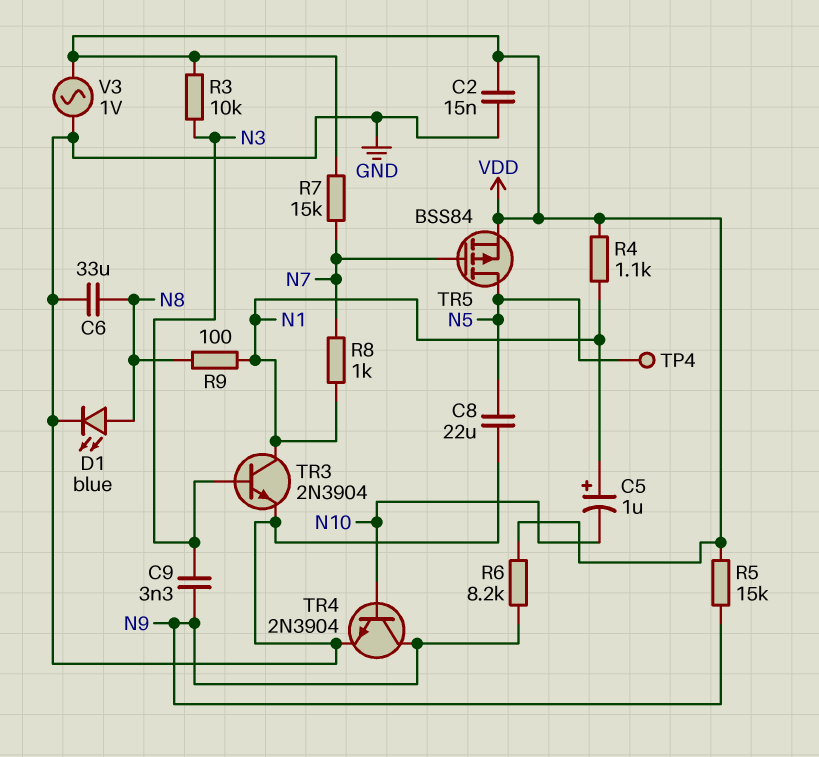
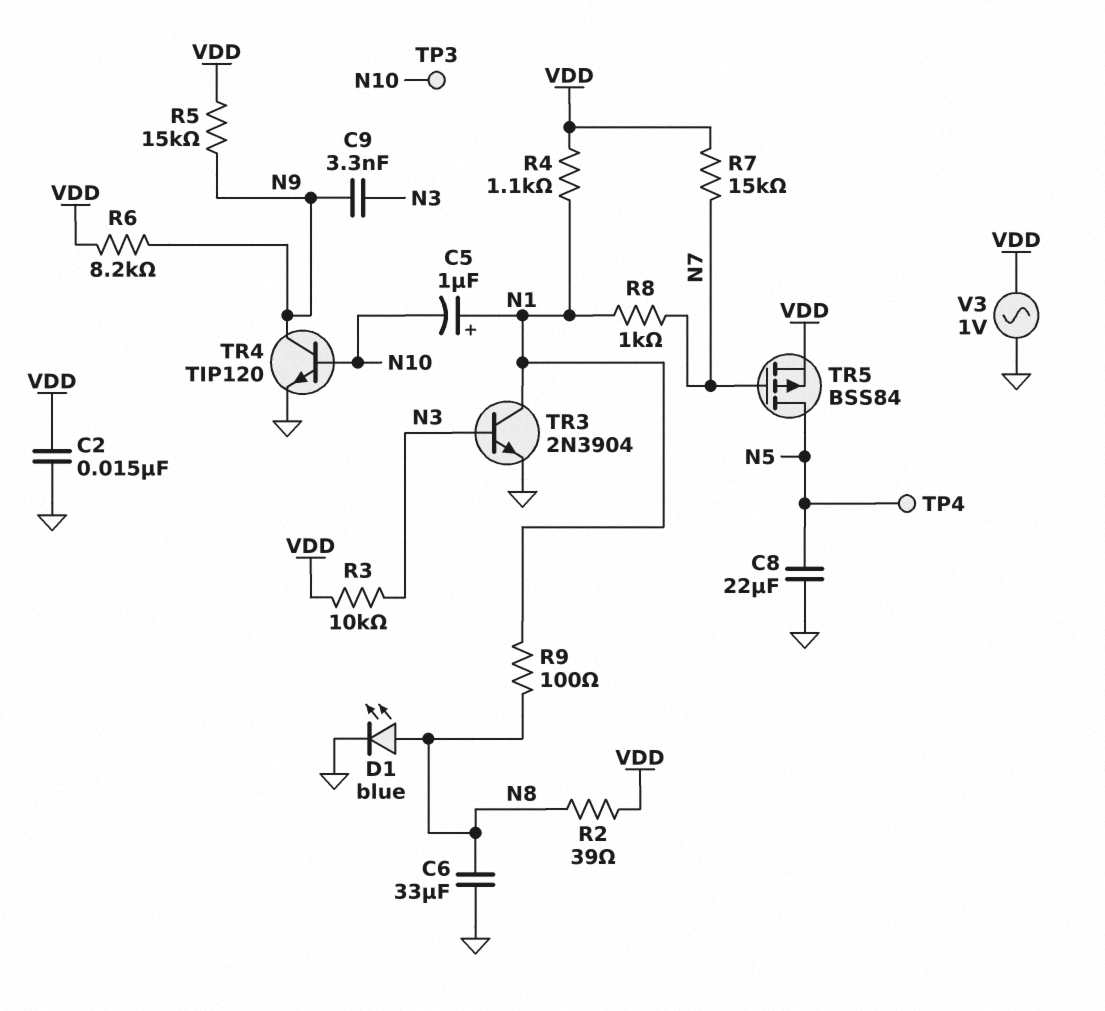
R2: none -> 39 (N8, VDD)
TP3: none -> test point (N10)
TR4: NPN 2N3904 (B N10, C N9, E GND) -> NPN TIP120 (B N10, C N9, E GND)

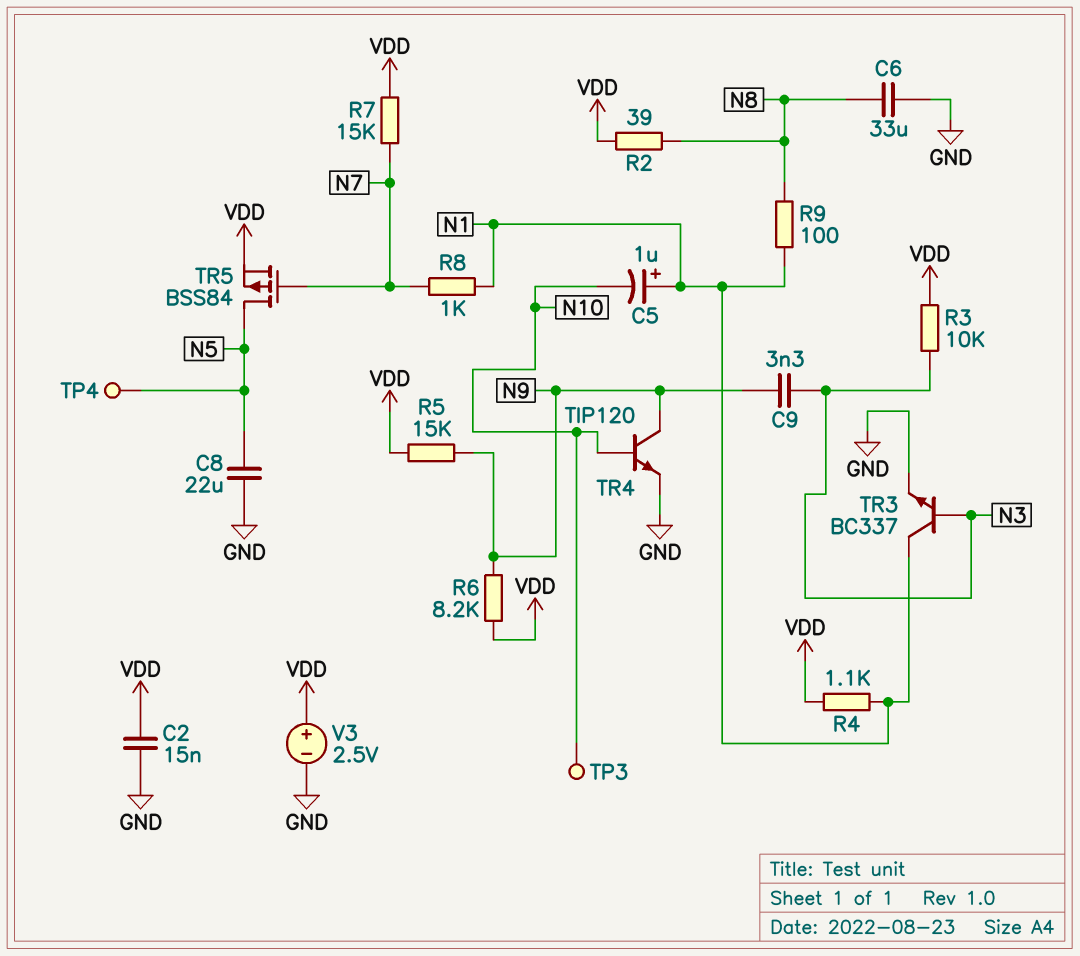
D1: LED blue (A N8, K GND) -> none
TR3: NPN 2N3904 (B N3, C N1, E GND) -> NPN BC337 (B N3, C N1, E GND)
V3: AC 1V (GND, VDD) -> 2.5V (plus VDD, minus GND)

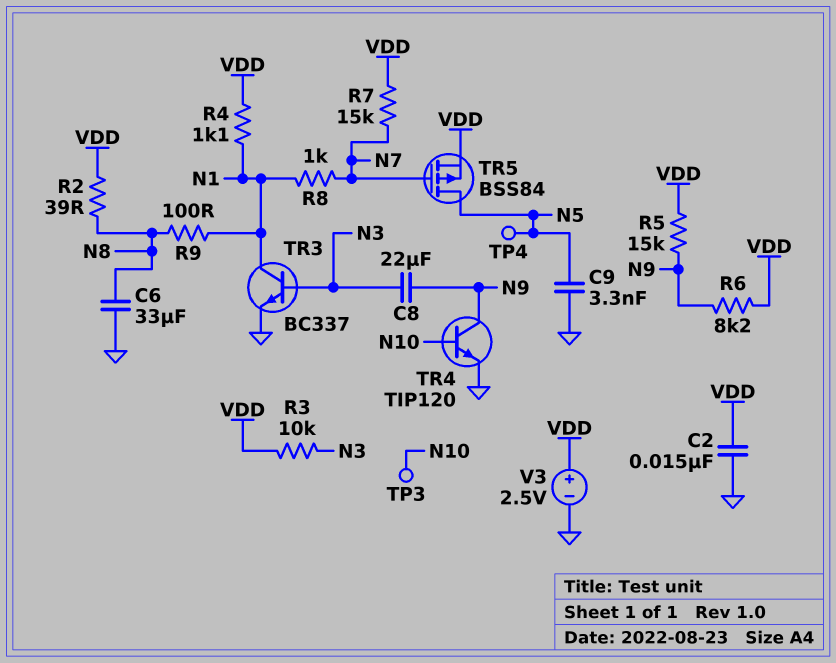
C5: 1uF (plus N1, minus N10) -> none
C8: 22uF (GND, N5) -> 22uF (N3, N9)
C9: 3.3nF (N3, N9) -> 3.3nF (GND, N5)

